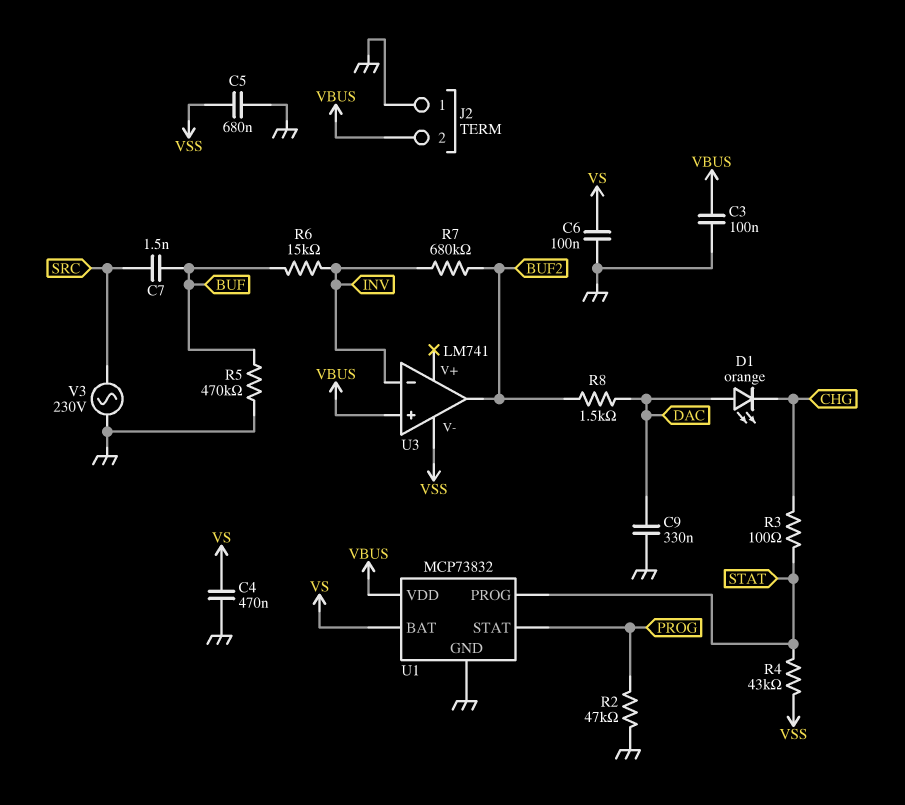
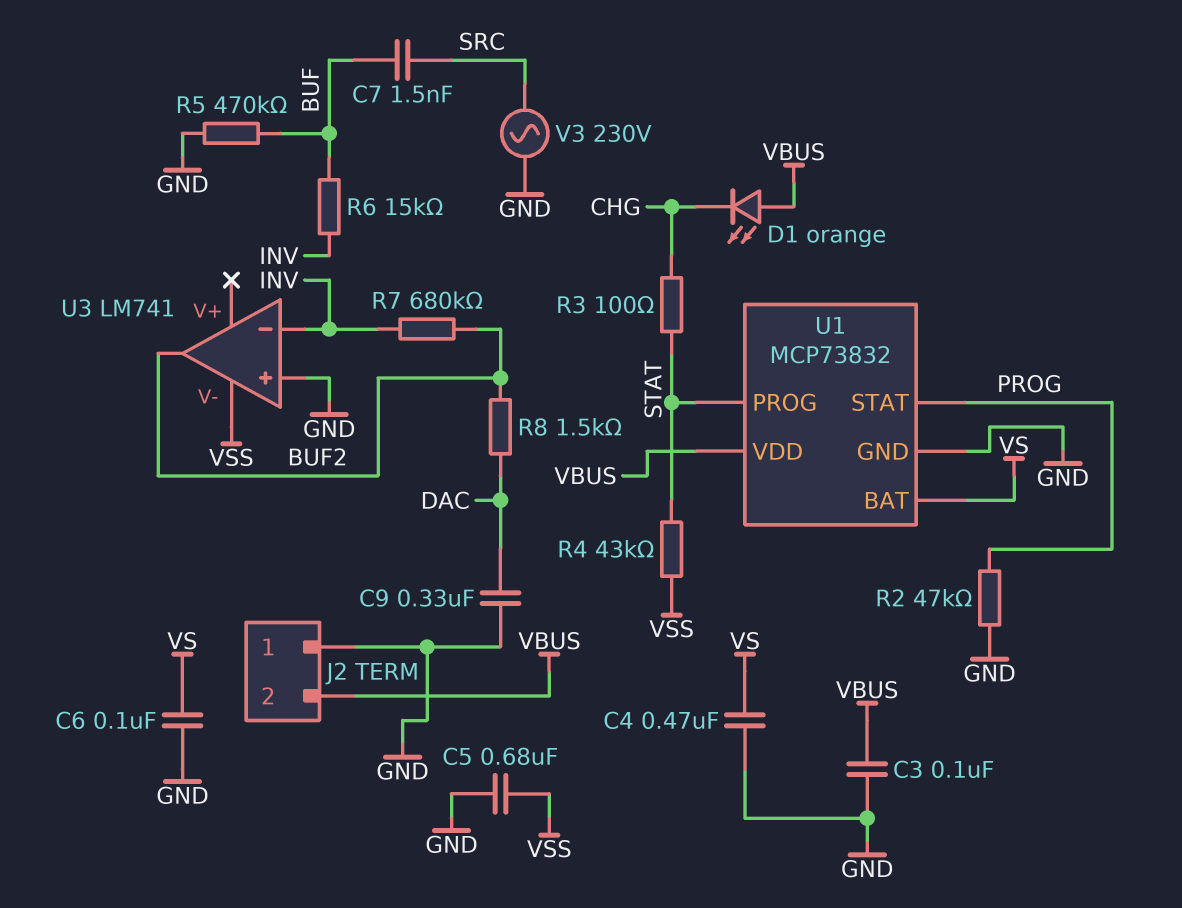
D1: LED orange (A DAC, K CHG) -> LED orange (A VBUS, K CHG)
U3 pin in+: VBUS -> GND

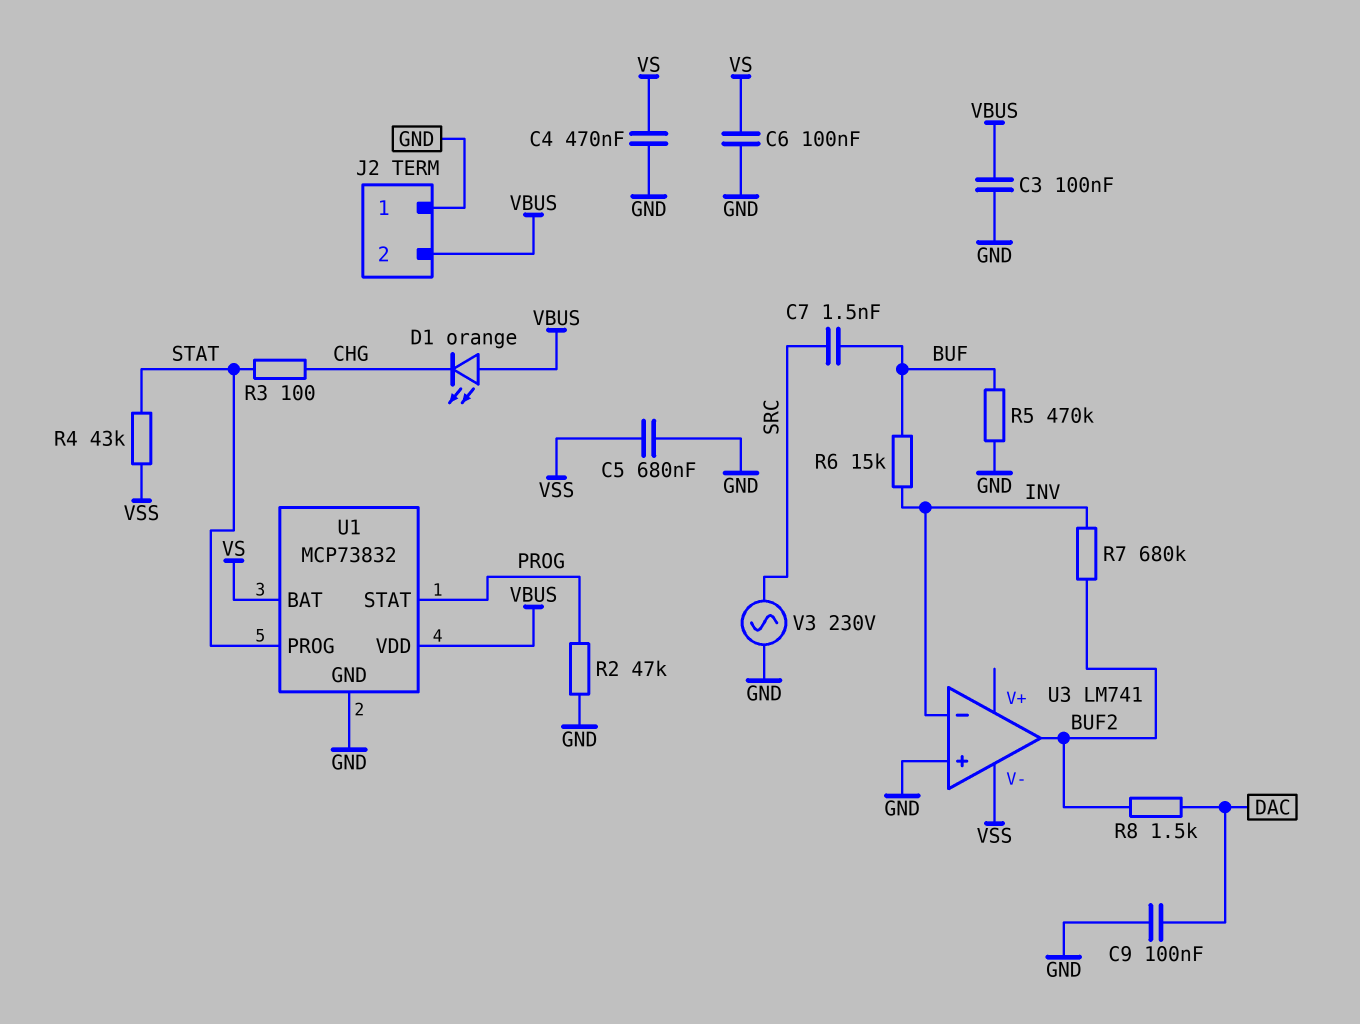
C9: 330nF (DAC, GND) -> 100nF (DAC, GND)

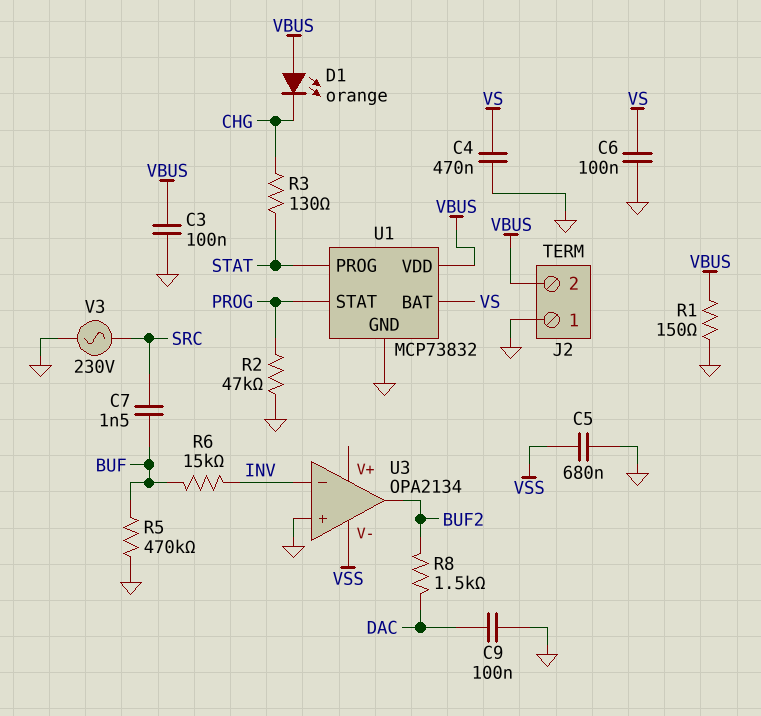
R1: none -> 150 (GND, VBUS)
R3: 100 (CHG, STAT) -> 130 (CHG, STAT)
R4: 43k (STAT, VSS) -> none
R7: 680k (BUF2, INV) -> none
U3: LM741 -> OPA2134

